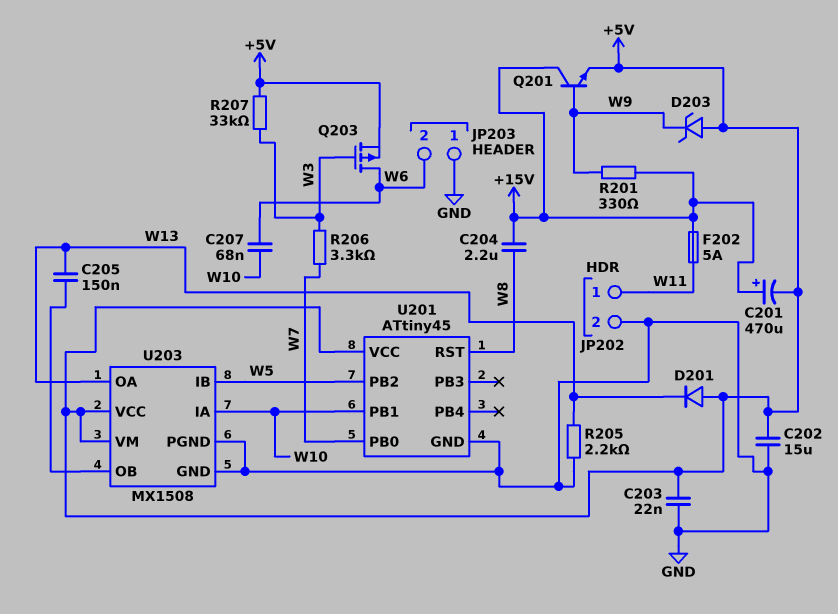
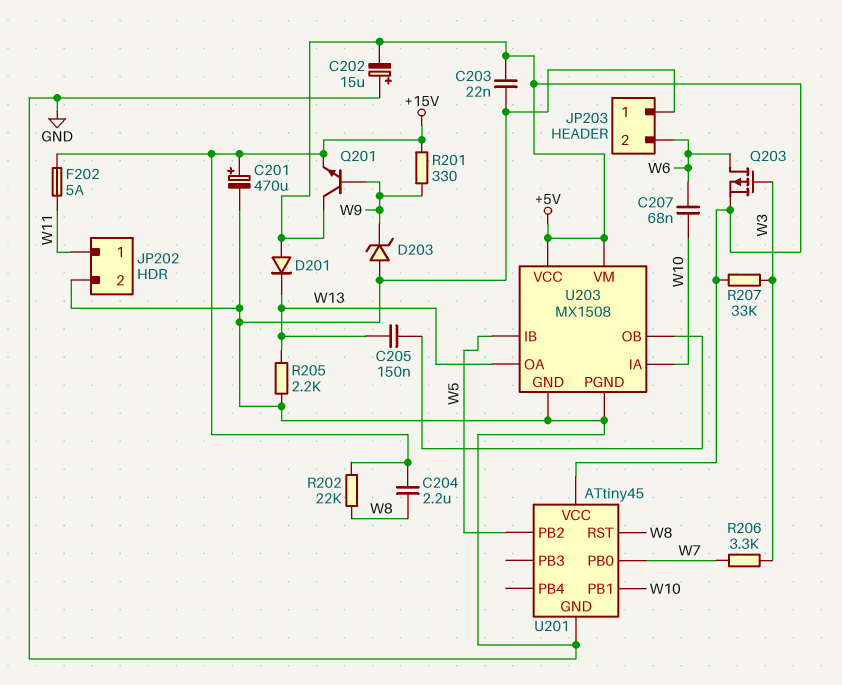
C201: 470uF (plus +15V, minus +5V) -> 470uF (plus +15V, minus GND)
C202: 15uF (+5V, GND) -> 15uF (plus GND, minus +5V)
D203: zener (A +5V, K W9) -> zener (A GND, K W9)
Q201: NPN (B W9, C +15V, E +5V) -> NPN (B W9, C +5V, E +15V)
R202: none -> 22k (+15V, W8)

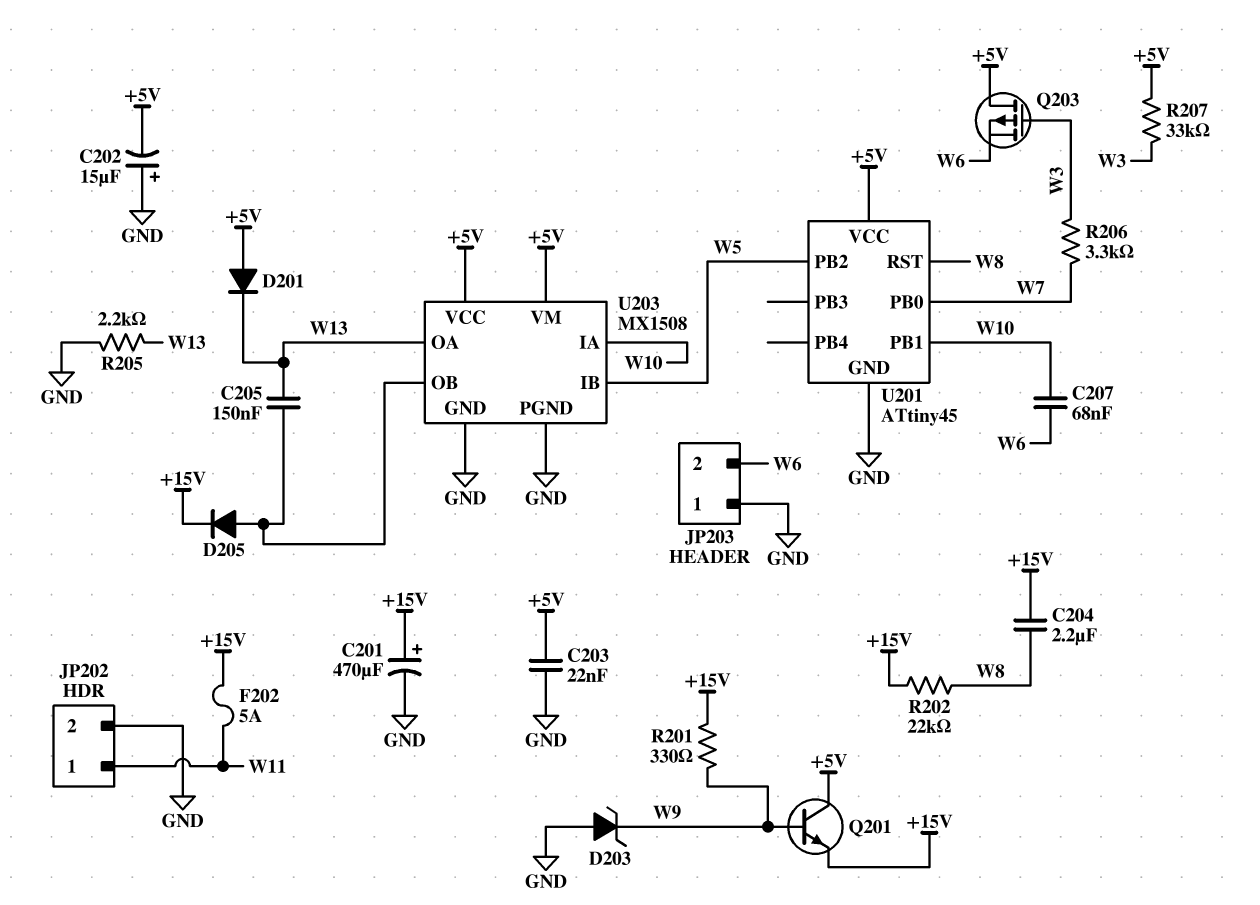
D205: none -> diode (A U203/OB, K +15V)
Q203: PMOS (G W3, D W6, S +5V) -> PMOS (G W3, D +5V, S W6)

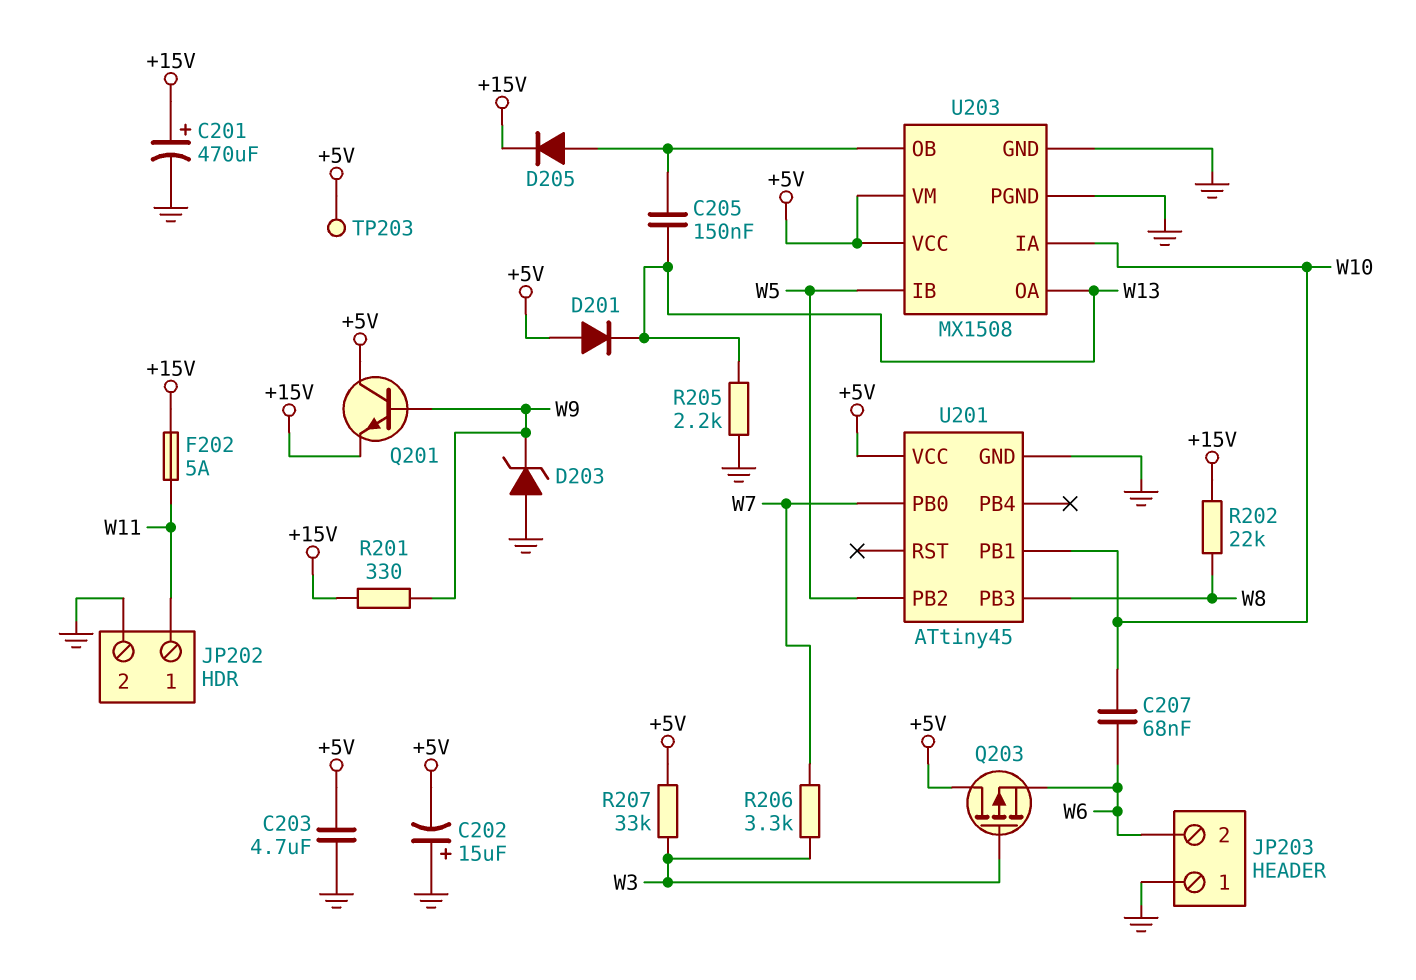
C203: 22nF (+5V, GND) -> 4.7uF (+5V, GND)
C204: 2.2uF (+15V, W8) -> none
TP203: none -> test point (+5V)
U201 pin PB3: none -> W8
U201 pin RST: W8 -> none

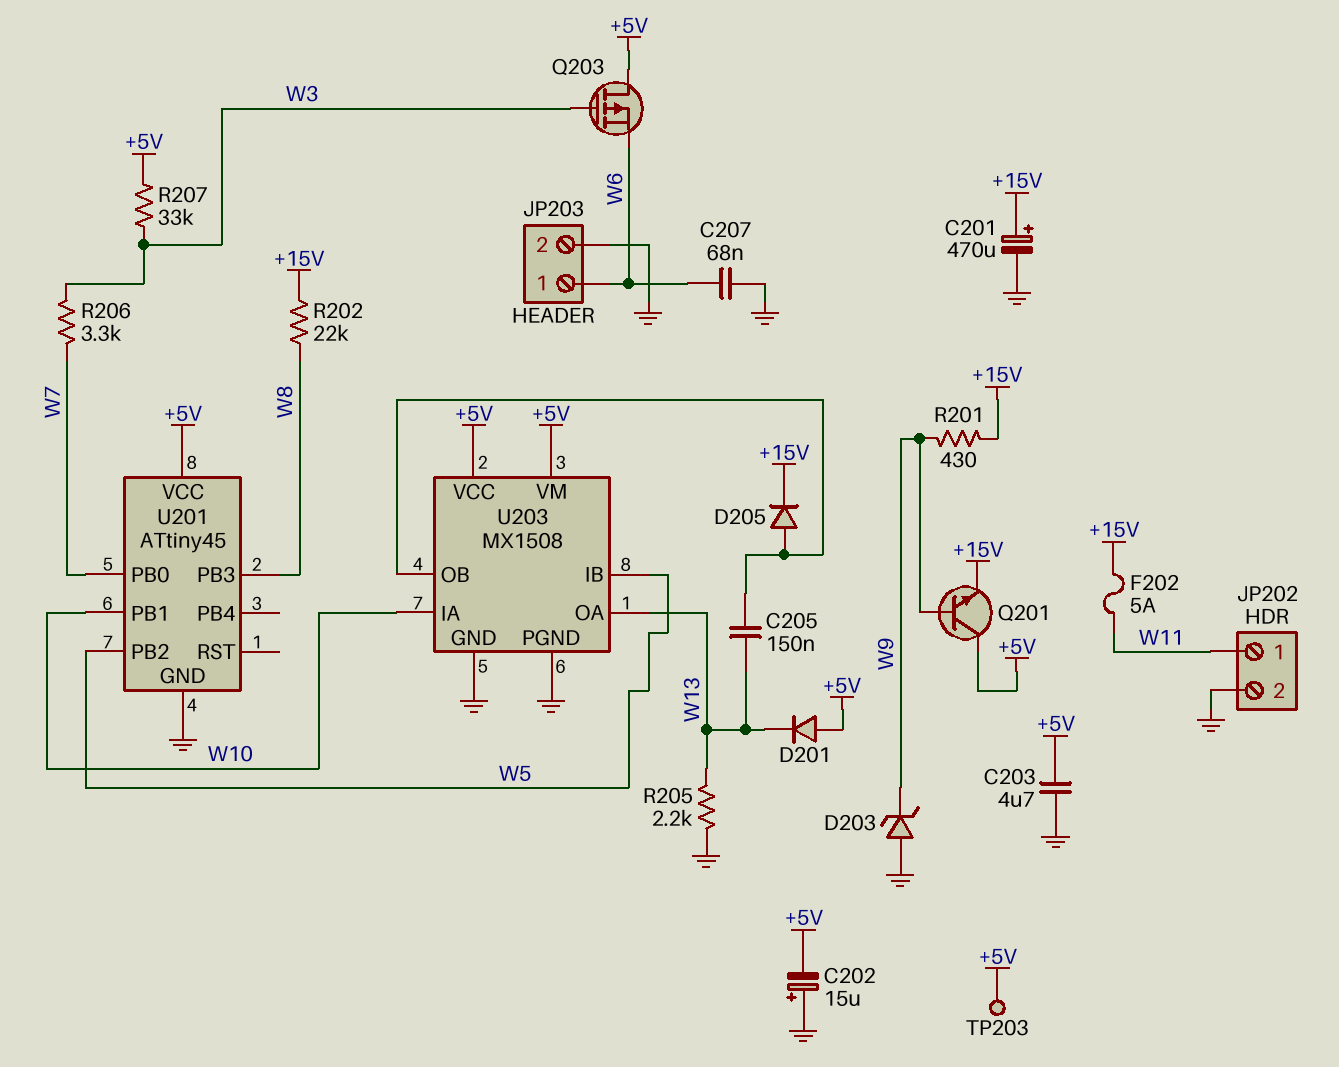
C207: 68nF (W6, W10) -> 68nF (GND, W6)
JP203 pin 1: GND -> W6
JP203 pin 2: W6 -> GND
R201: 330 (+15V, W9) -> 430 (+15V, W9)

